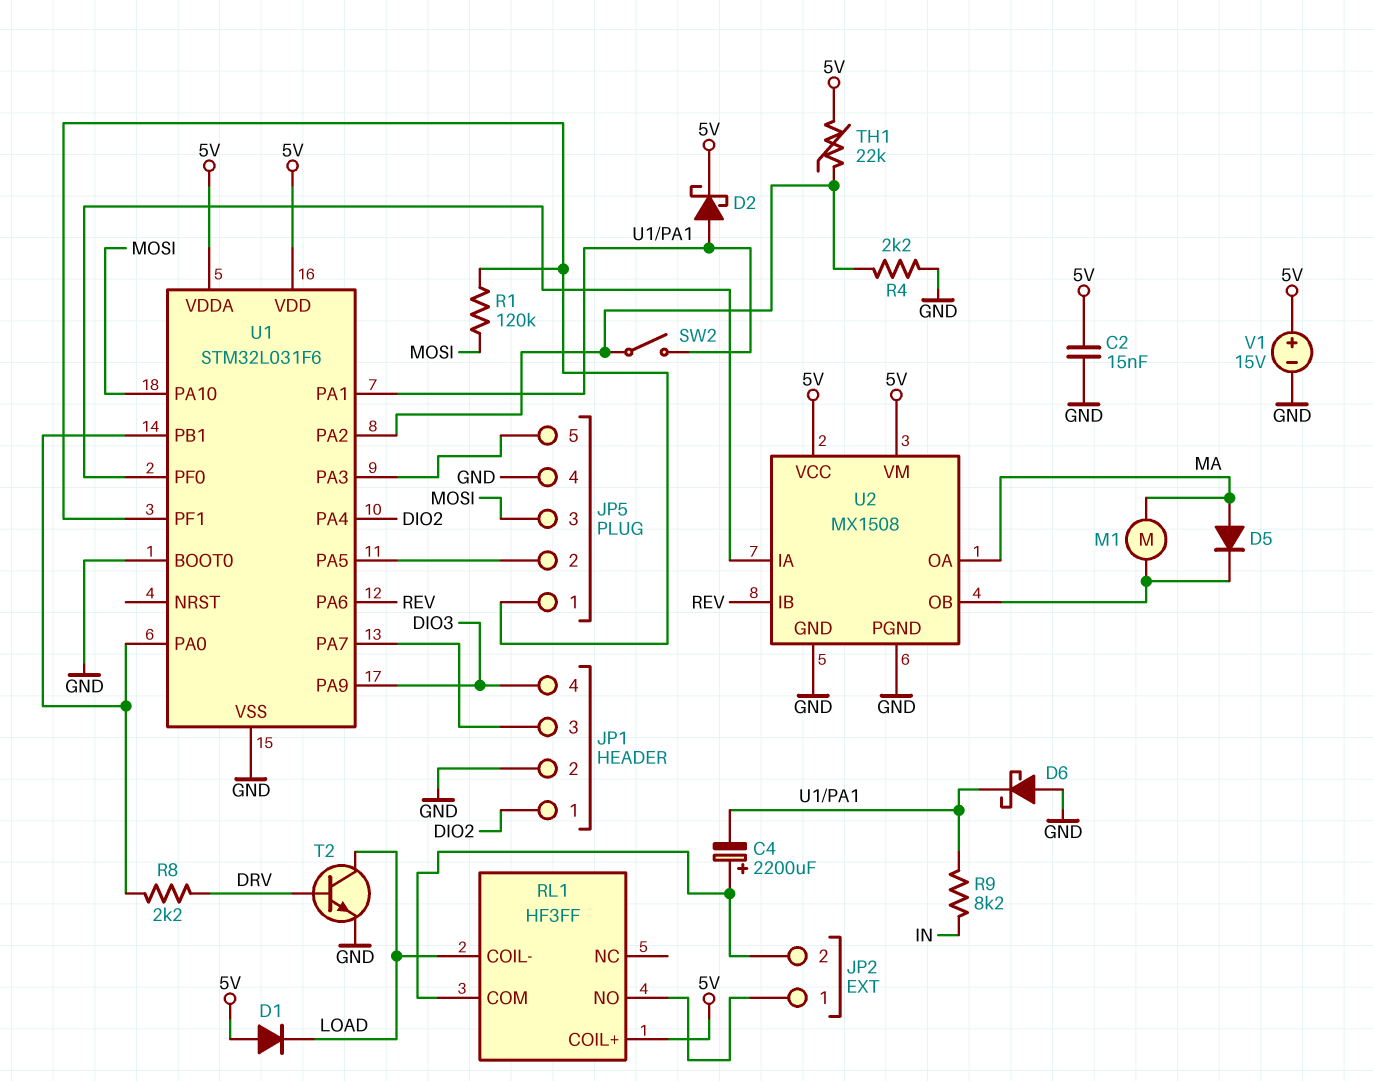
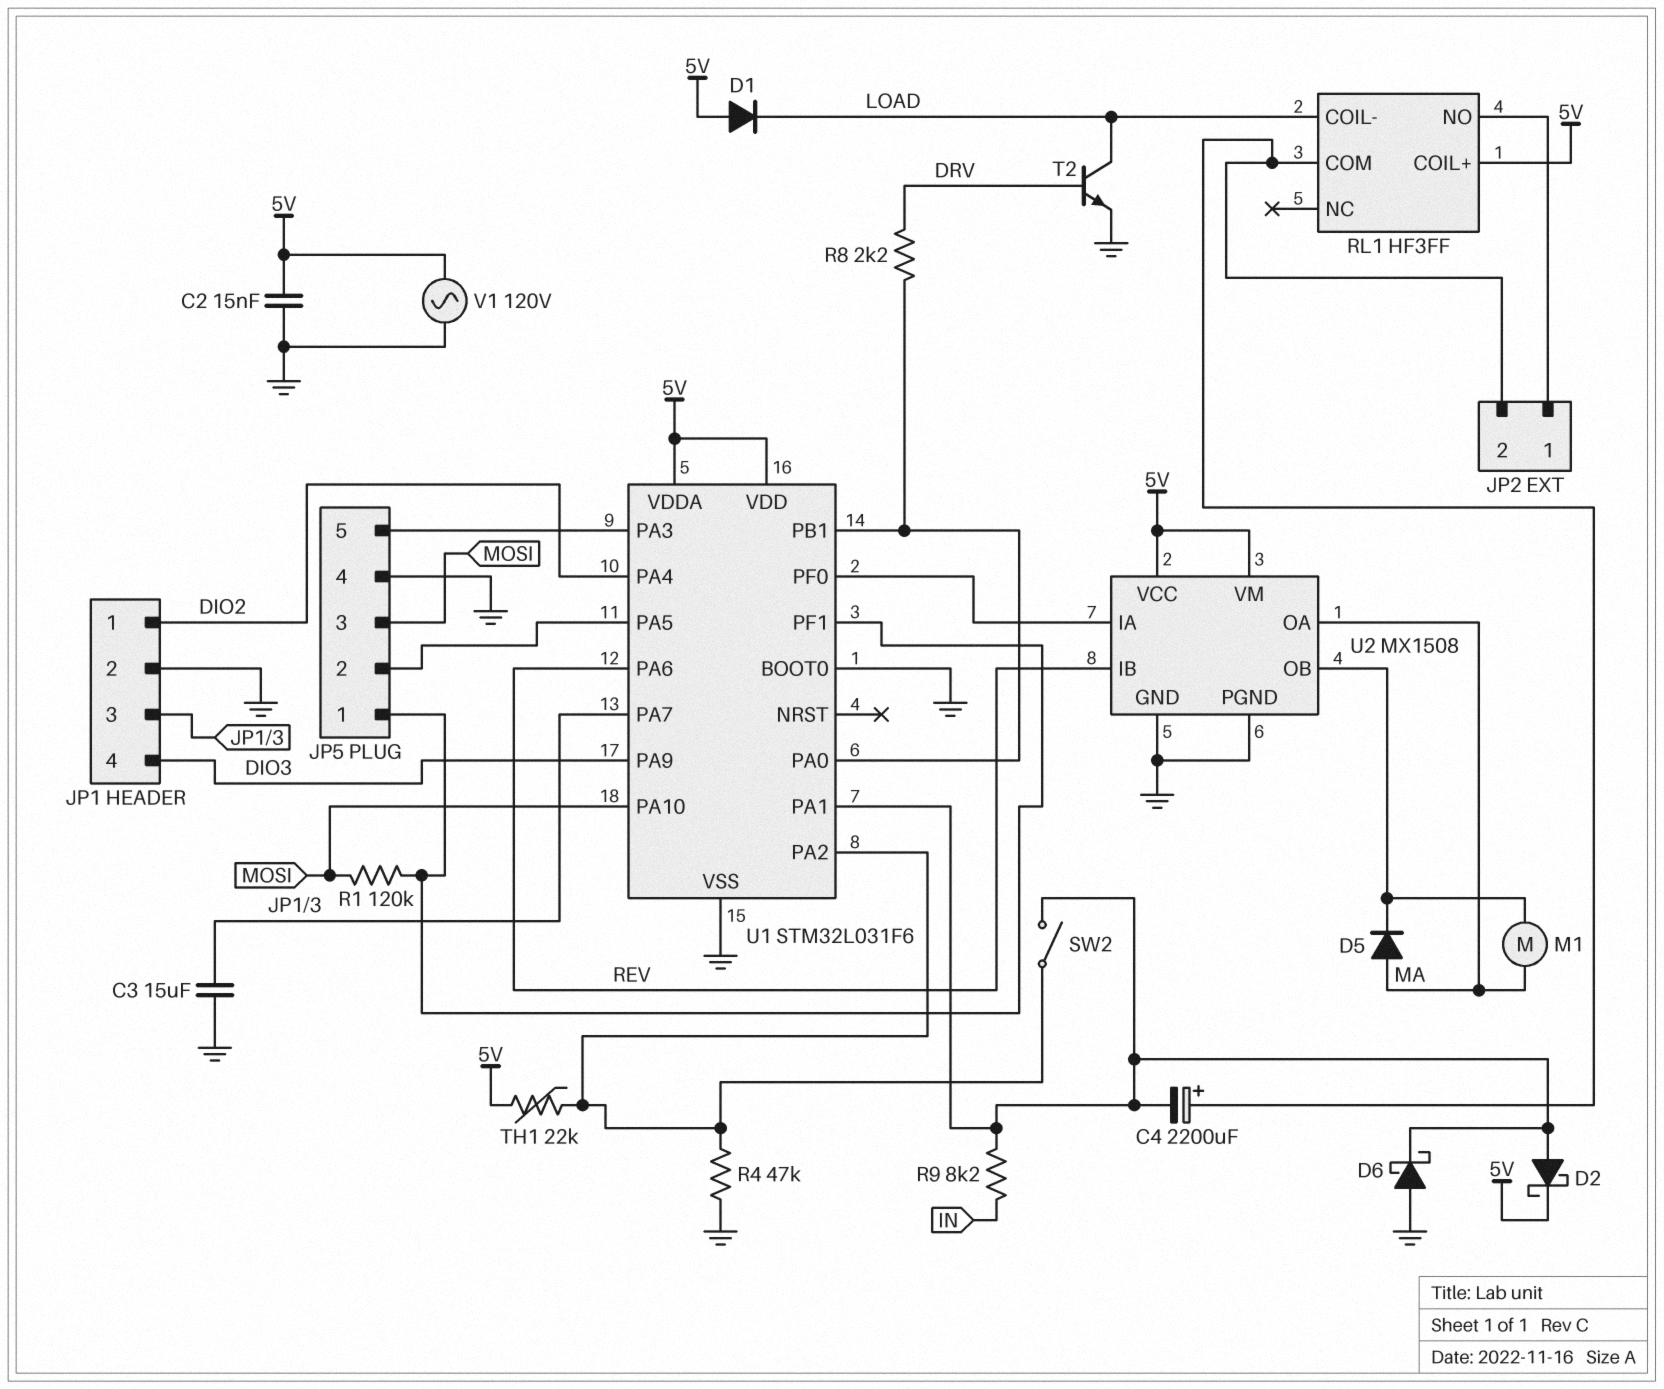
C3: none -> 15uF (GND, JP1/3)
R4: 2.2k (GND, U1/PA2) -> 47k (GND, U1/PA2)
V1: 15V (plus 5V, minus GND) -> AC 120V (5V, GND)

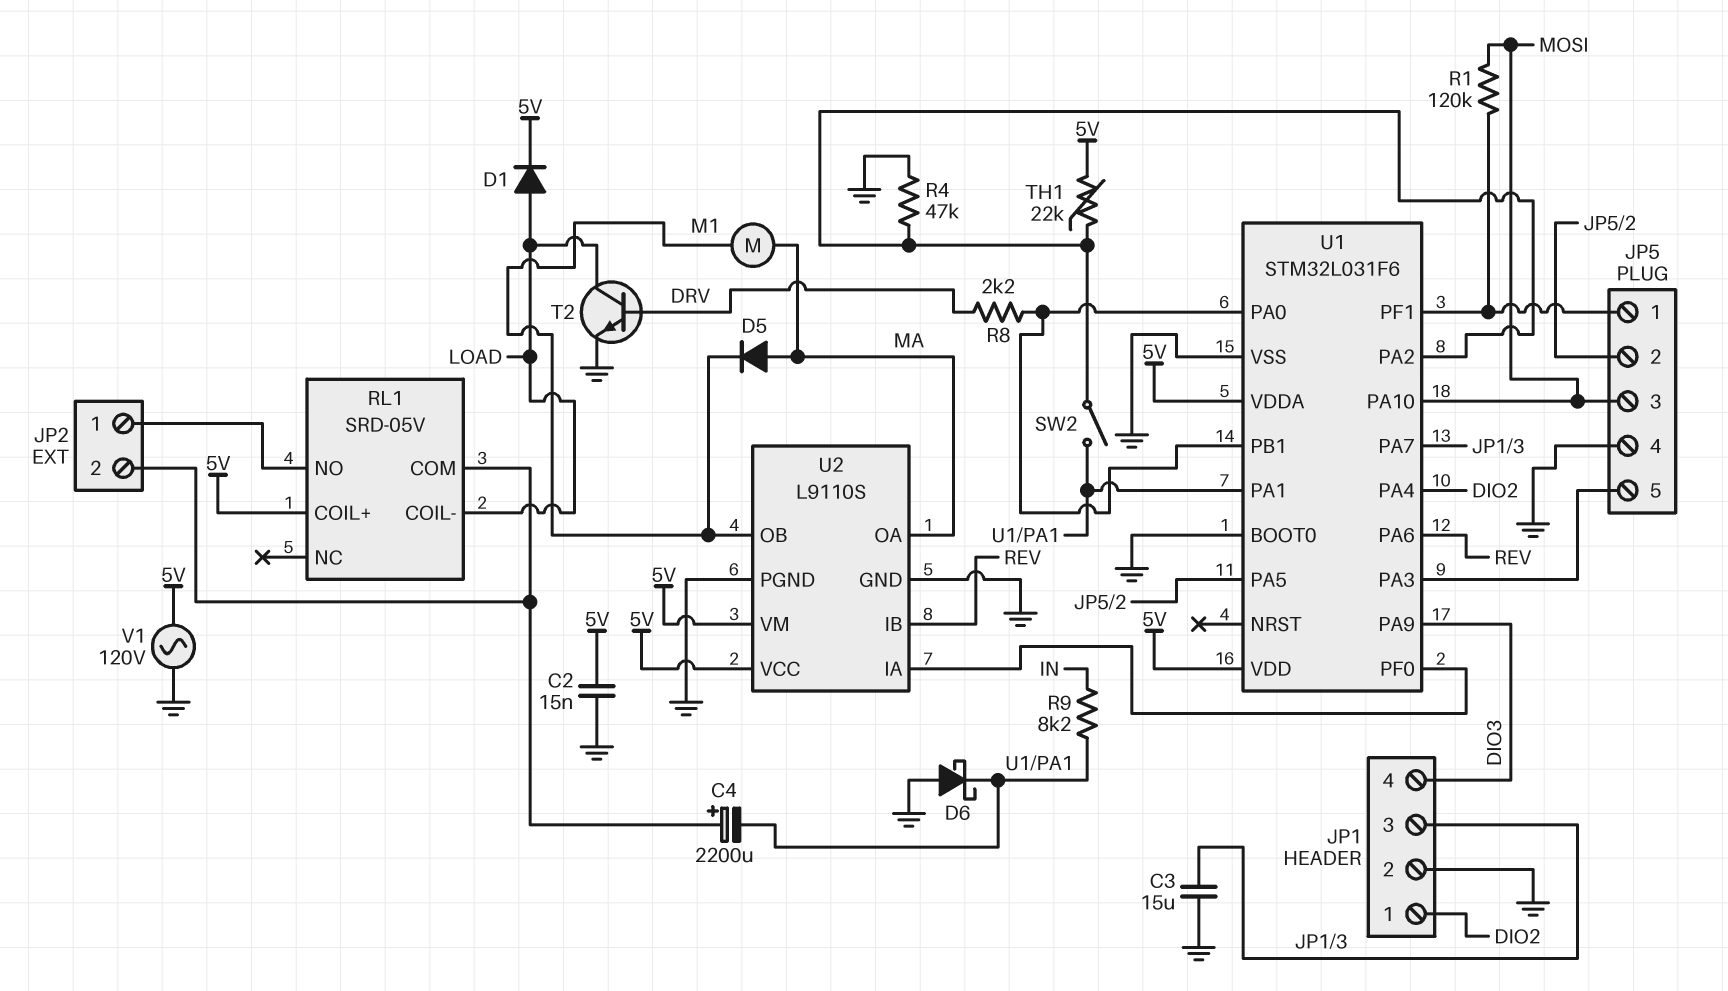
D1: diode (A 5V, K LOAD) -> diode (A LOAD, K 5V)
D2: schottky (A U1/PA1, K 5V) -> none
RL1: HF3FF -> SRD-05V
U2: MX1508 -> L9110S

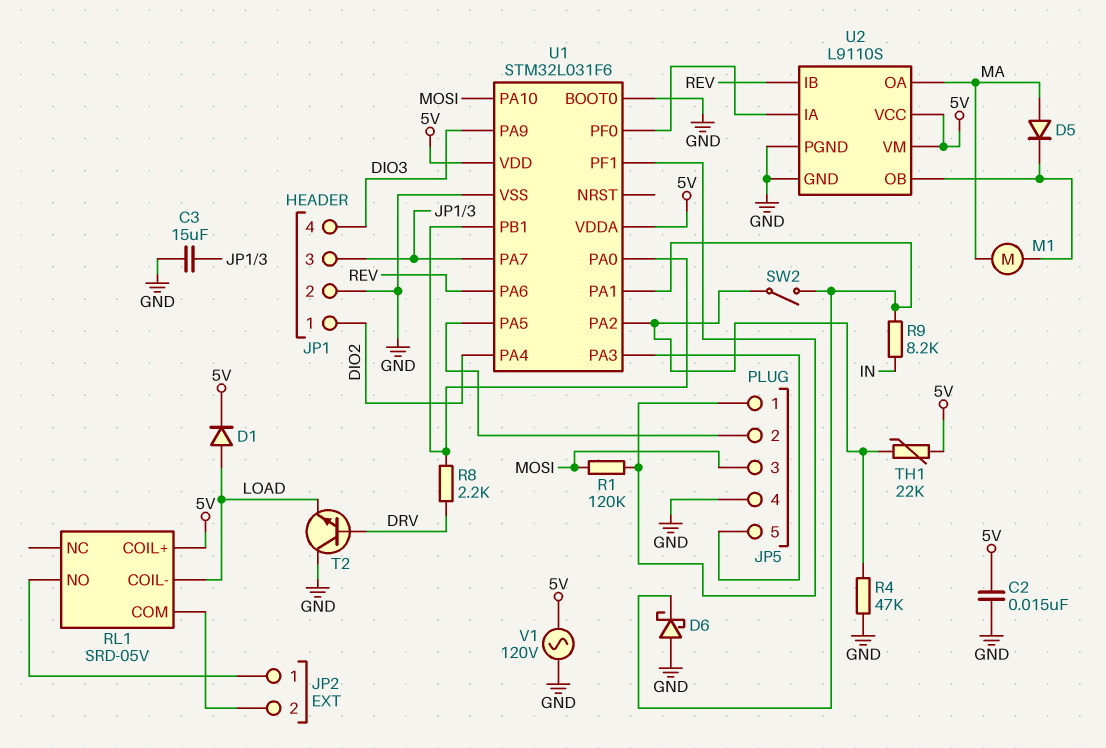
C4: 2200uF (plus JP2/2, minus U1/PA1) -> none
T2: NPN (B DRV, C LOAD, E GND) -> NPN (B DRV, C GND, E LOAD)

